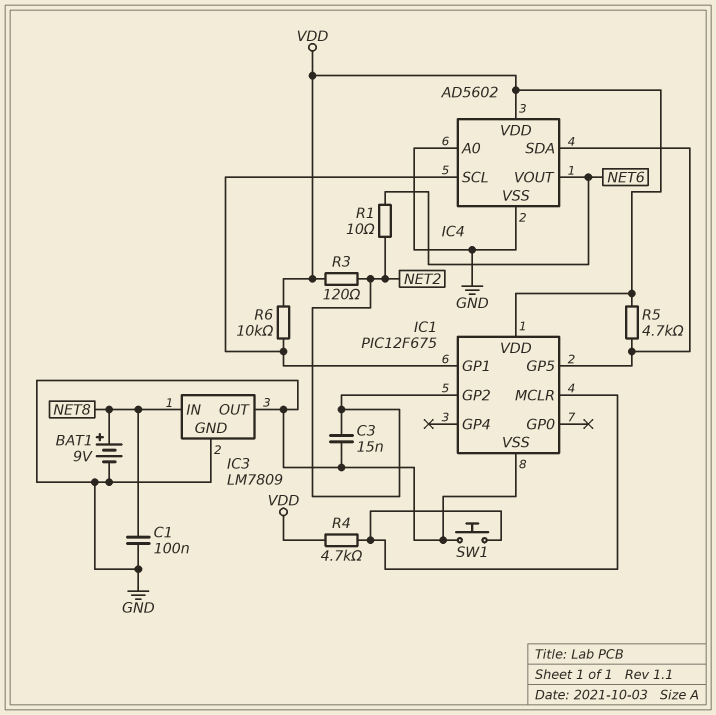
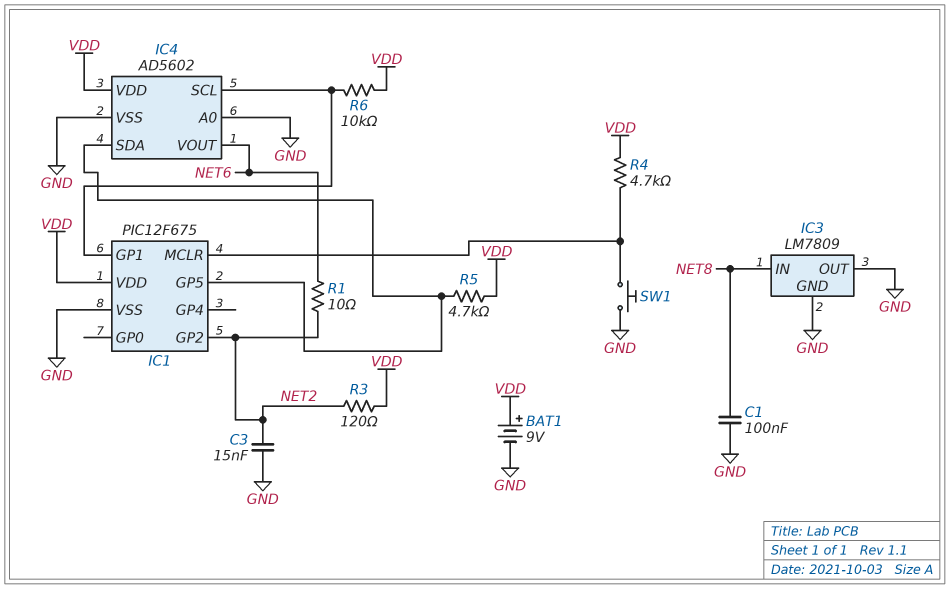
BAT1: 9V (plus NET8, minus GND) -> 9V (plus VDD, minus GND)

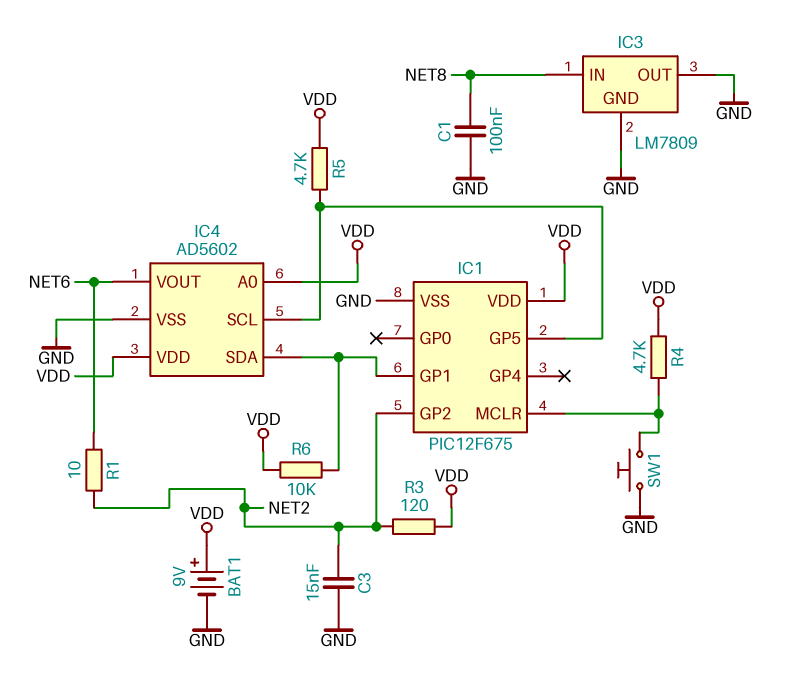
IC4 pin A0: GND -> VDD
IC4 pin SCL: IC1/GP1 -> IC1/GP5
IC4 pin SDA: IC1/GP5 -> IC1/GP1

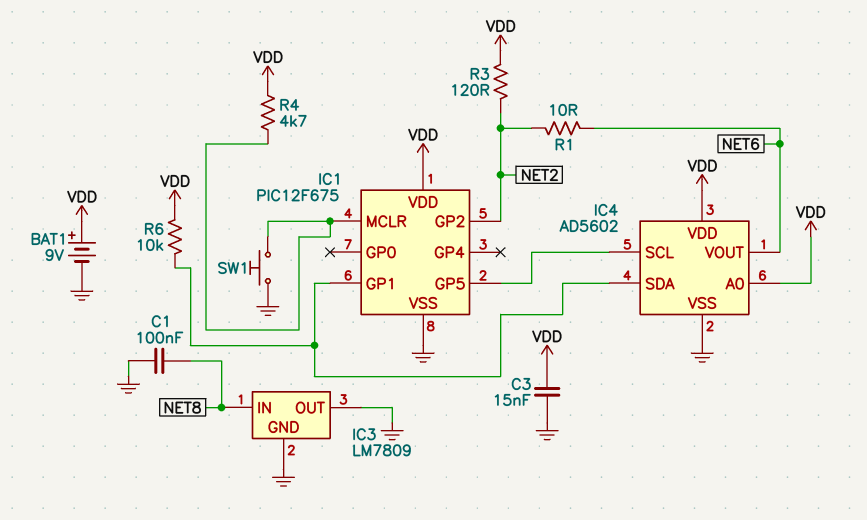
C3: 15nF (GND, NET2) -> 15nF (GND, VDD)
R5: 4.7k (IC1/GP5, VDD) -> none

